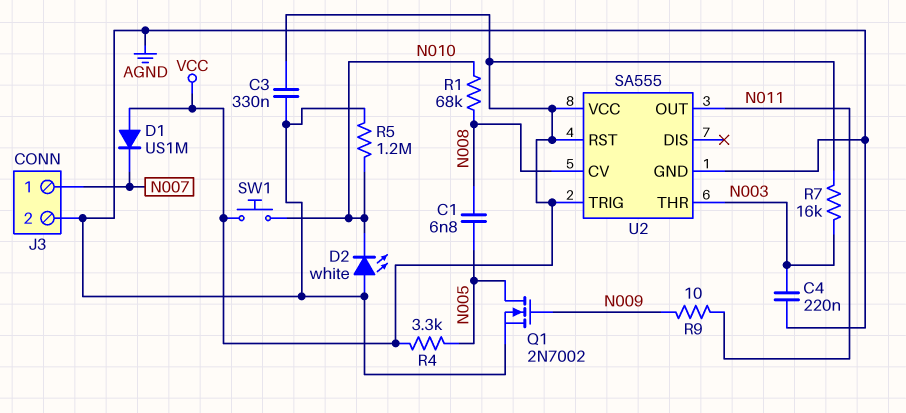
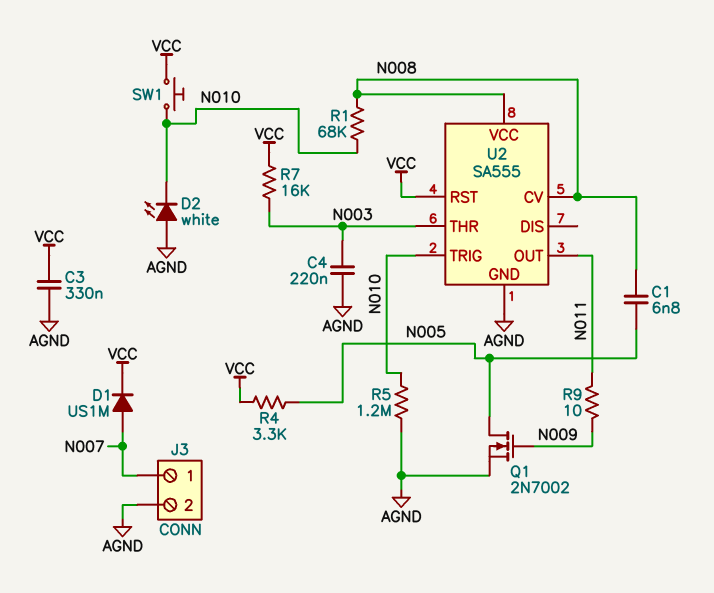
D1: diode US1M (A VCC, K N007) -> diode US1M (A N007, K VCC)
U2 pin TRIG: VCC -> N010
U2 pin VCC: VCC -> N008

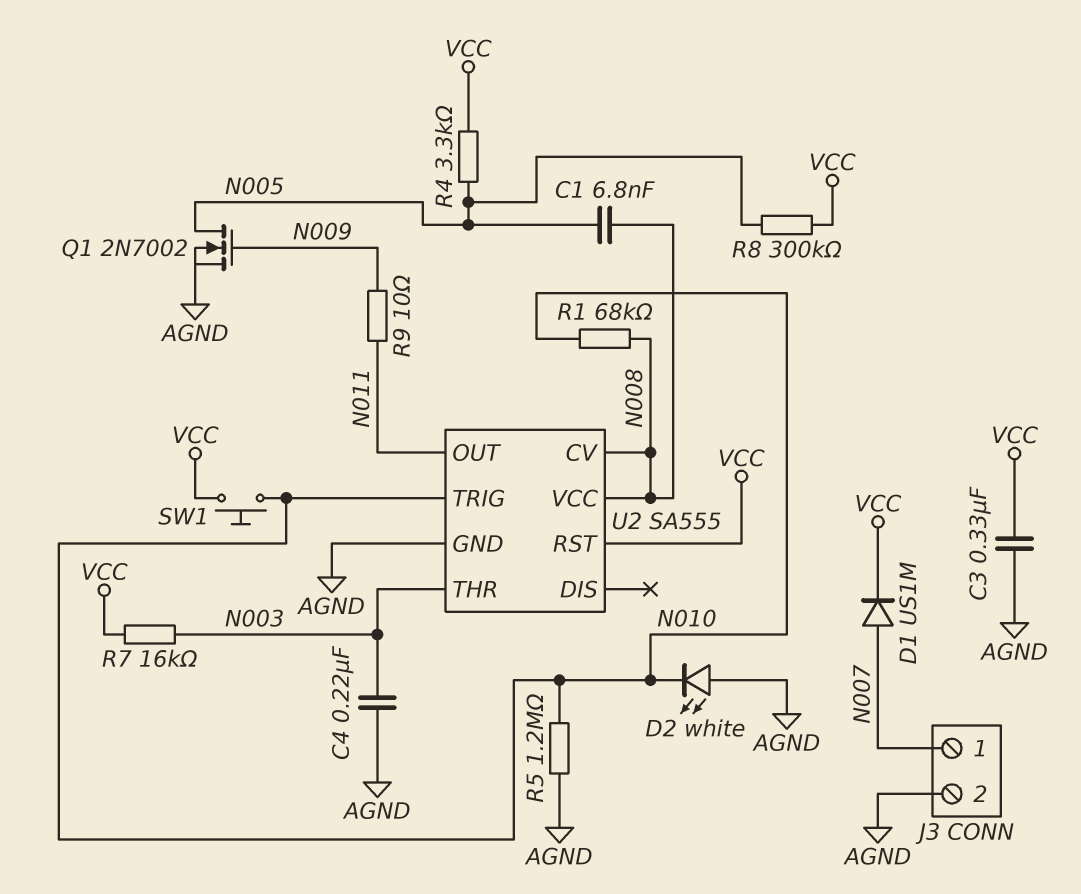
R8: none -> 300k (N005, VCC)

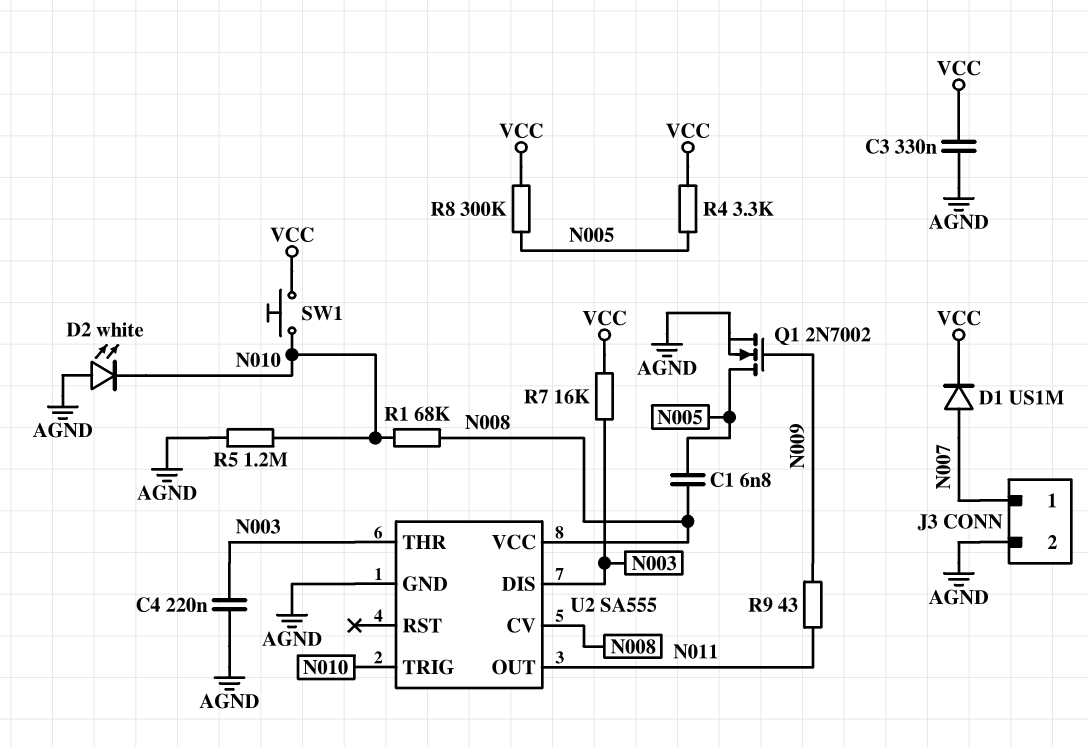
R9: 10 (N009, N011) -> 43 (N009, N011)
U2 pin DIS: none -> N003
U2 pin RST: VCC -> none

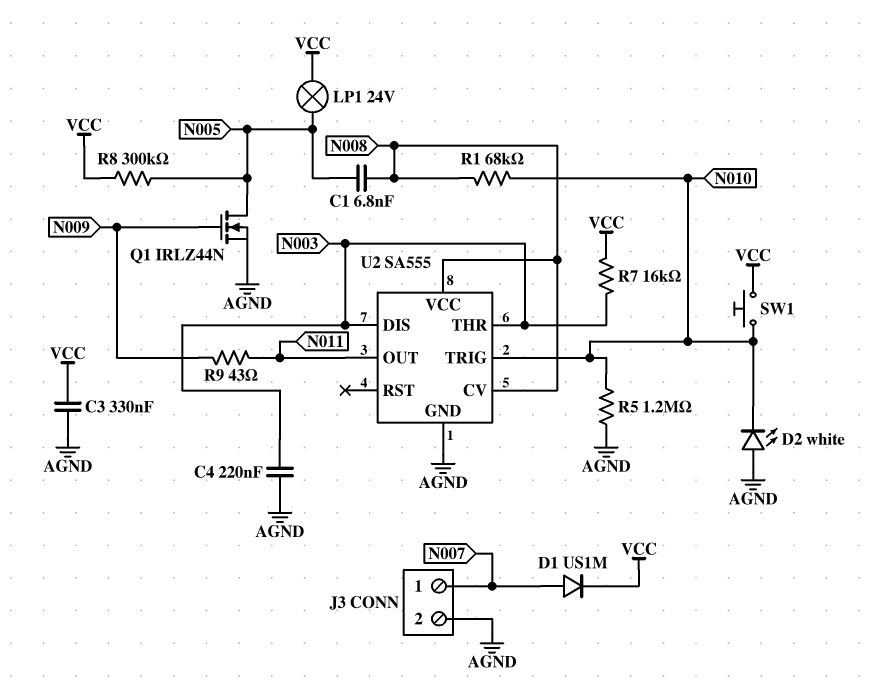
LP1: none -> lamp 24V (N005, VCC)
Q1: NMOS 2N7002 (G N009, D N005, S AGND) -> NMOS IRLZ44N (G N009, D N005, S AGND)
R4: 3.3k (N005, VCC) -> none

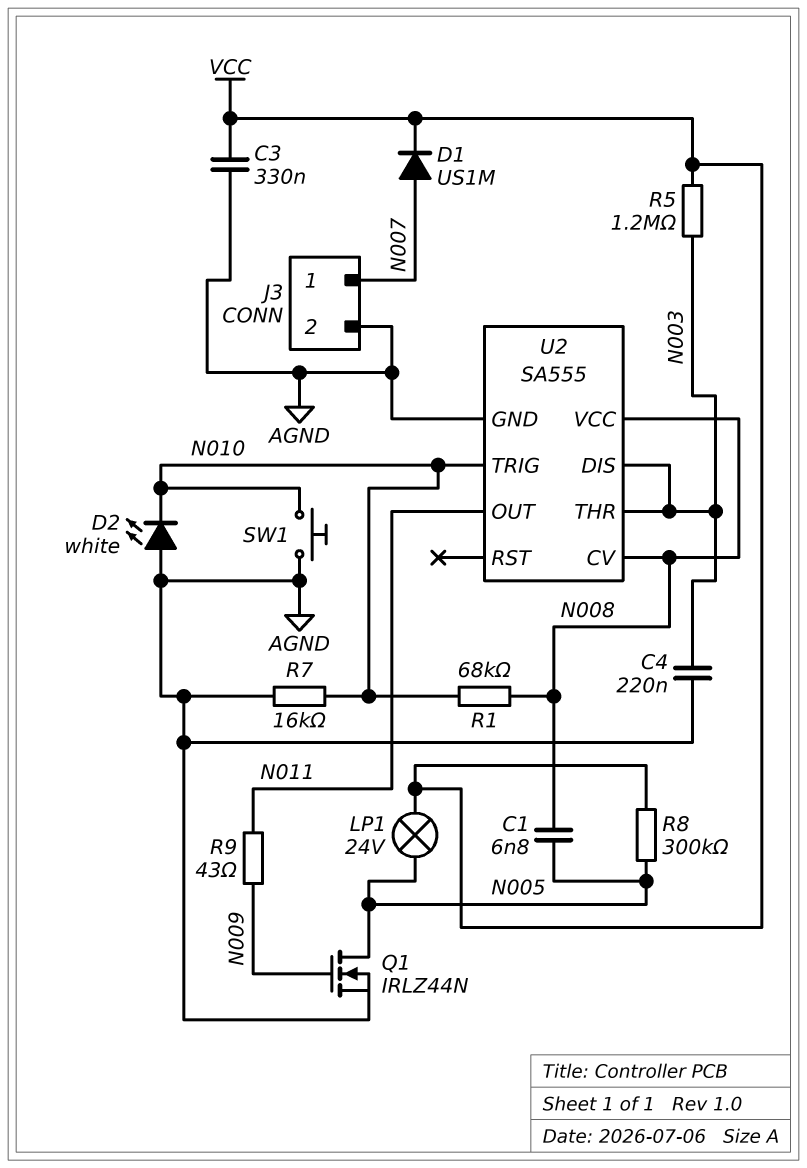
R5: 1.2M (AGND, N010) -> 1.2M (N003, VCC)
R7: 16k (N003, VCC) -> 16k (AGND, N010)
SW1: button (N010, VCC) -> button (AGND, N010)

